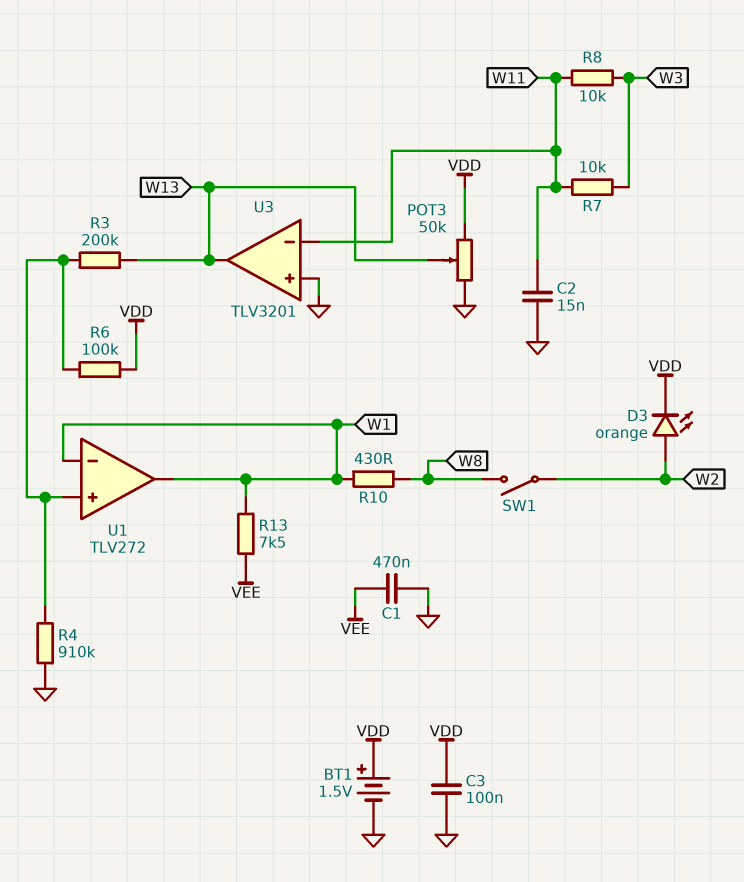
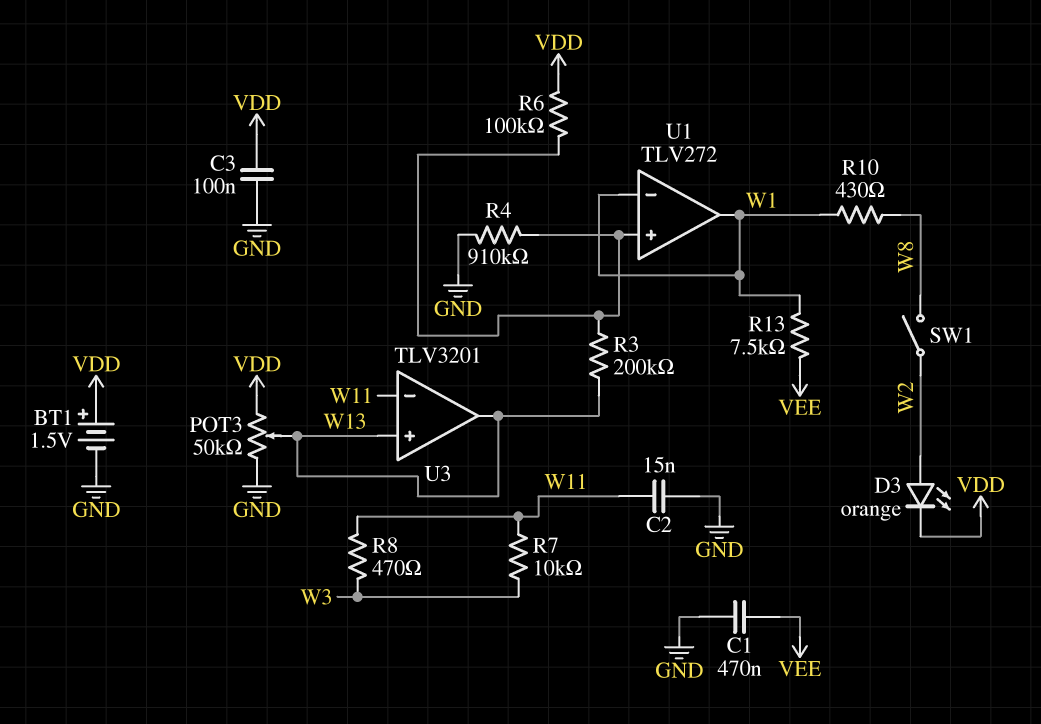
R8: 10k (W3, W11) -> 470 (W3, W11)
U3 pin in+: GND -> W13

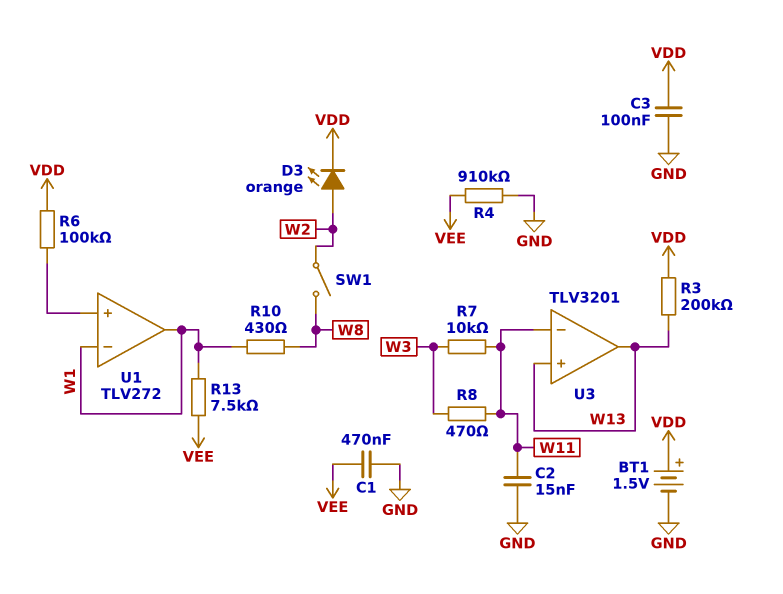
POT3: 50k (GND, VDD, wiper W13) -> none
R3: 200k (U1/in+, W13) -> 200k (VDD, W13)
R4: 910k (GND, U1/in+) -> 910k (GND, VEE)

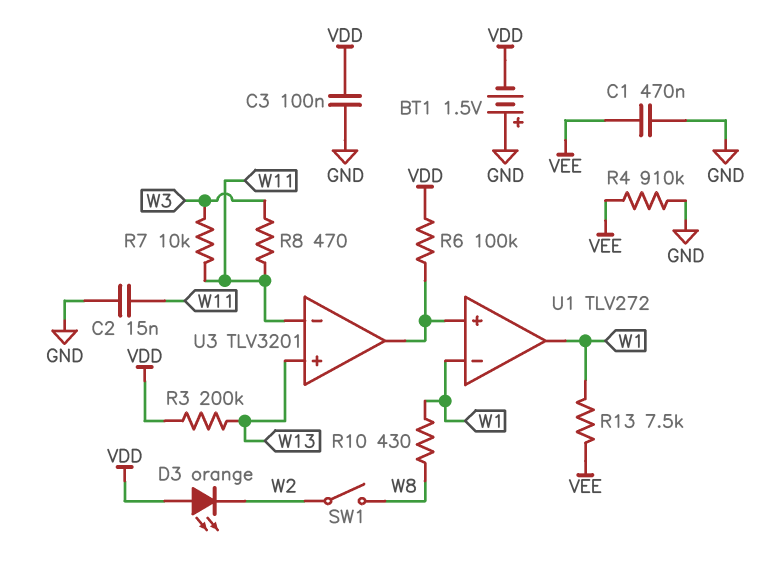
BT1: 1.5V (plus VDD, minus GND) -> 1.5V (plus GND, minus VDD)
D3: LED orange (A W2, K VDD) -> LED orange (A VDD, K W2)
U3 pin out: W13 -> U1/in+

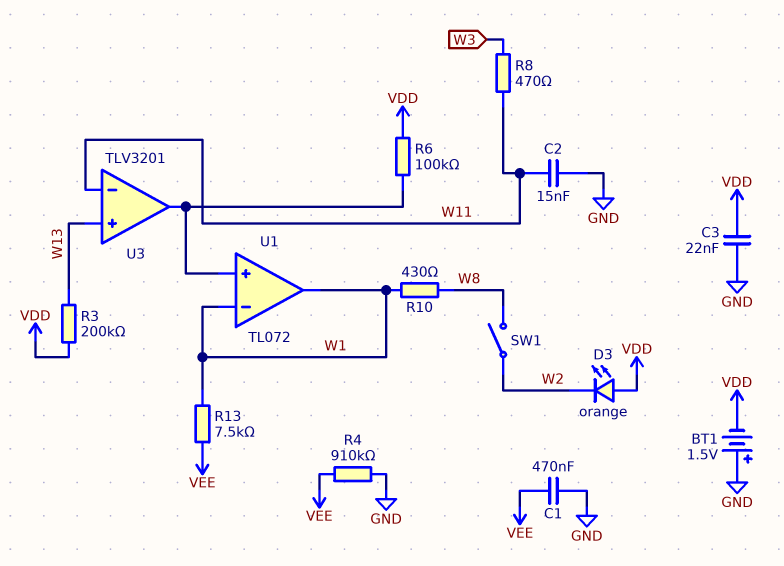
C3: 100nF (GND, VDD) -> 22nF (GND, VDD)
R7: 10k (W3, W11) -> none
U1: TLV272 -> TL072

